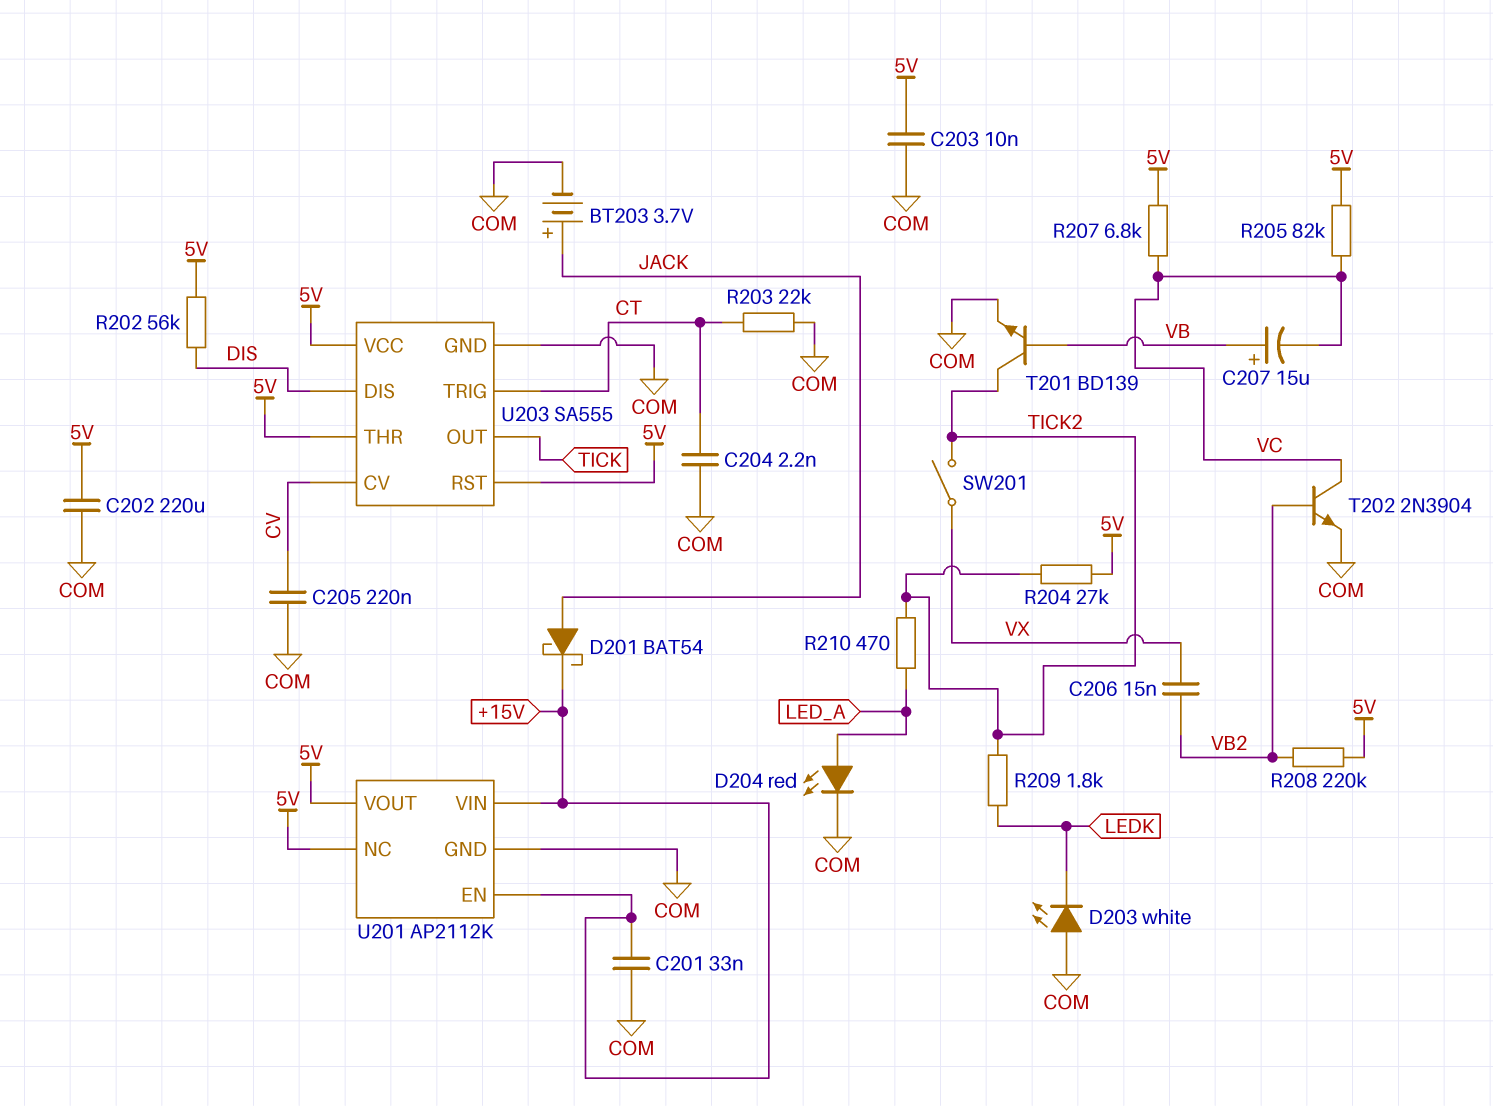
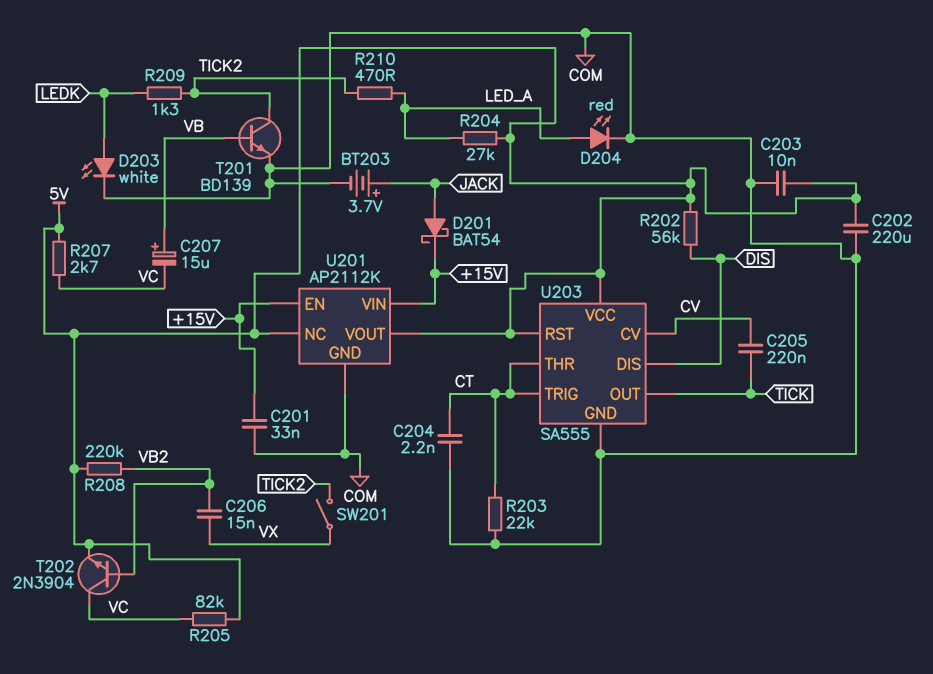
C205: 220nF (COM, CV) -> 220nF (CV, TICK)
D203: LED white (A COM, K LEDK) -> LED white (A LEDK, K COM)
R204: 27k (5V, TICK2) -> 27k (5V, LED_A)
R207: 6.8k (5V, VC) -> 2.7k (5V, VC)
R209: 1.8k (LEDK, TICK2) -> 1.3k (LEDK, TICK2)
T202: NPN 2N3904 (B VB2, C VC, E COM) -> NPN 2N3904 (B VB2, C VC, E 5V)
U203 pin THR: 5V -> CT

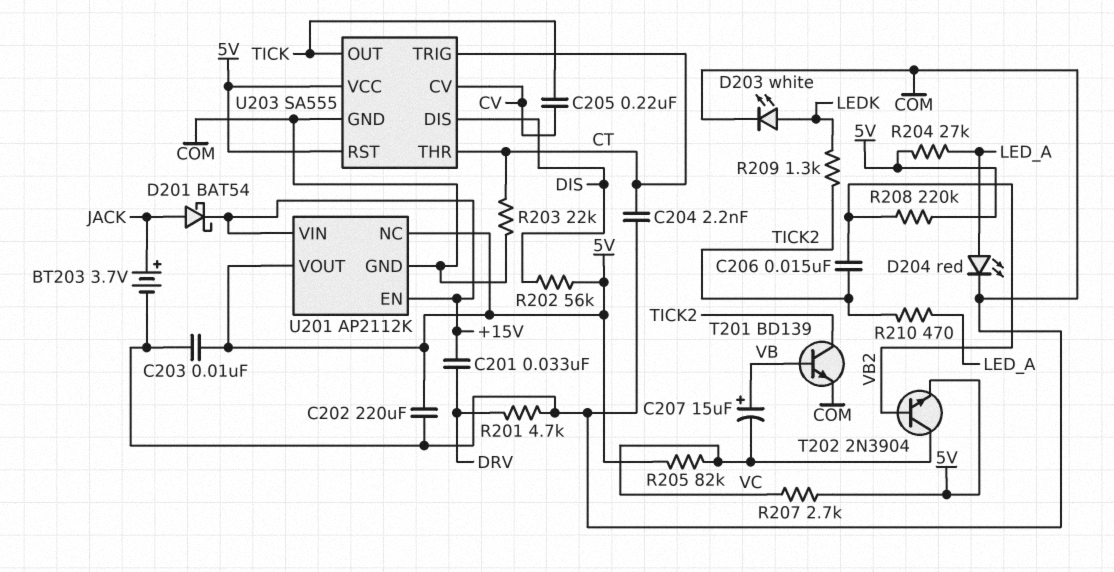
C201: 33nF (+15V, COM) -> 33nF (+15V, DRV)
C206: 15nF (VB2, VX) -> 15nF (TICK2, VB2)
R201: none -> 4.7k (COM, DRV)
SW201: switch (TICK2, VX) -> none

